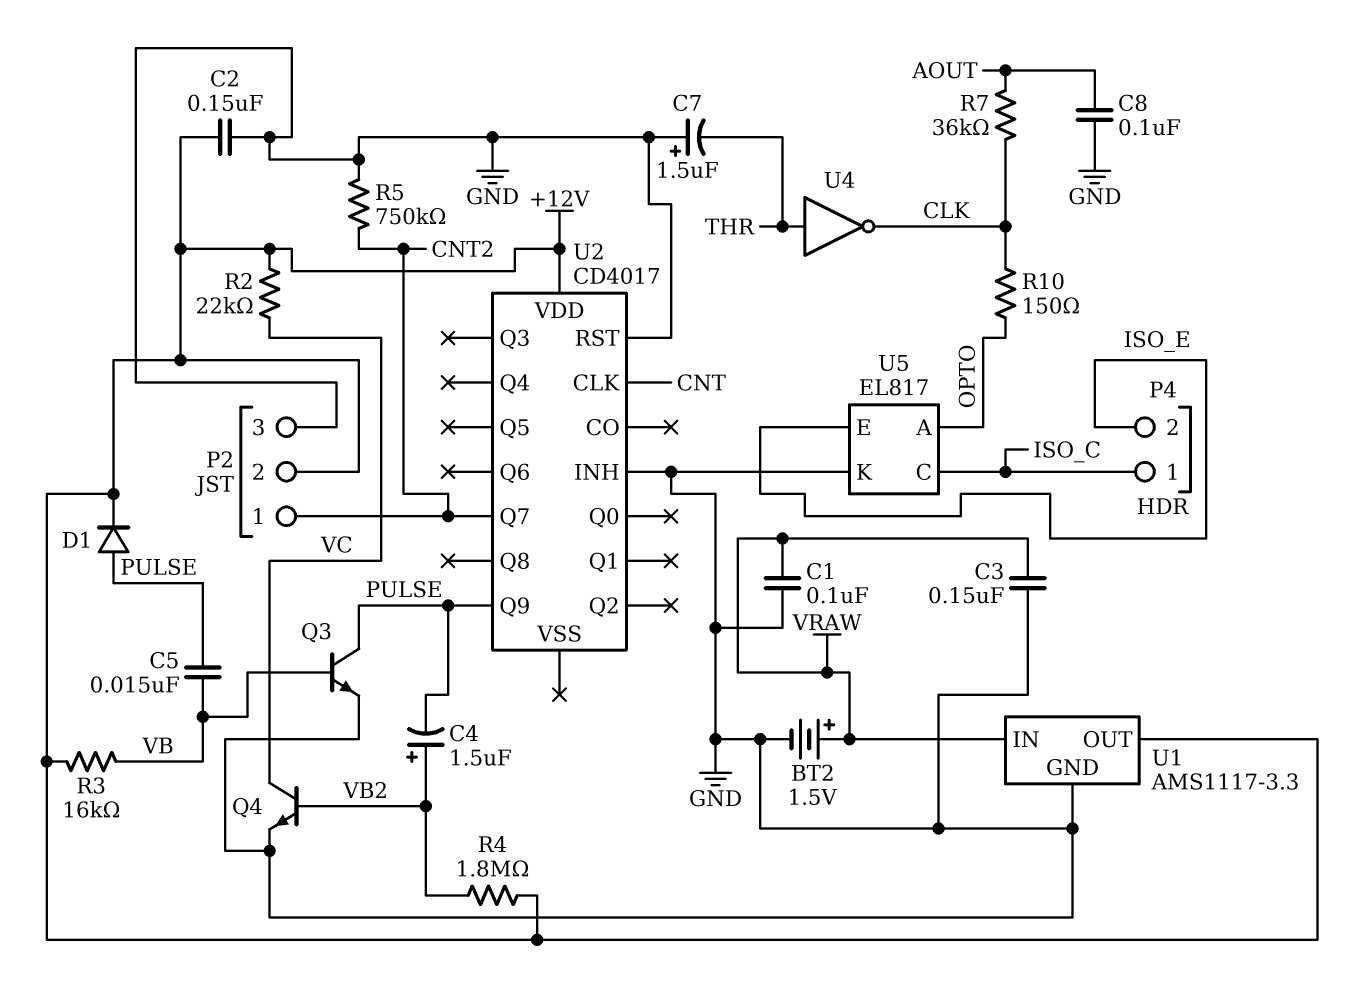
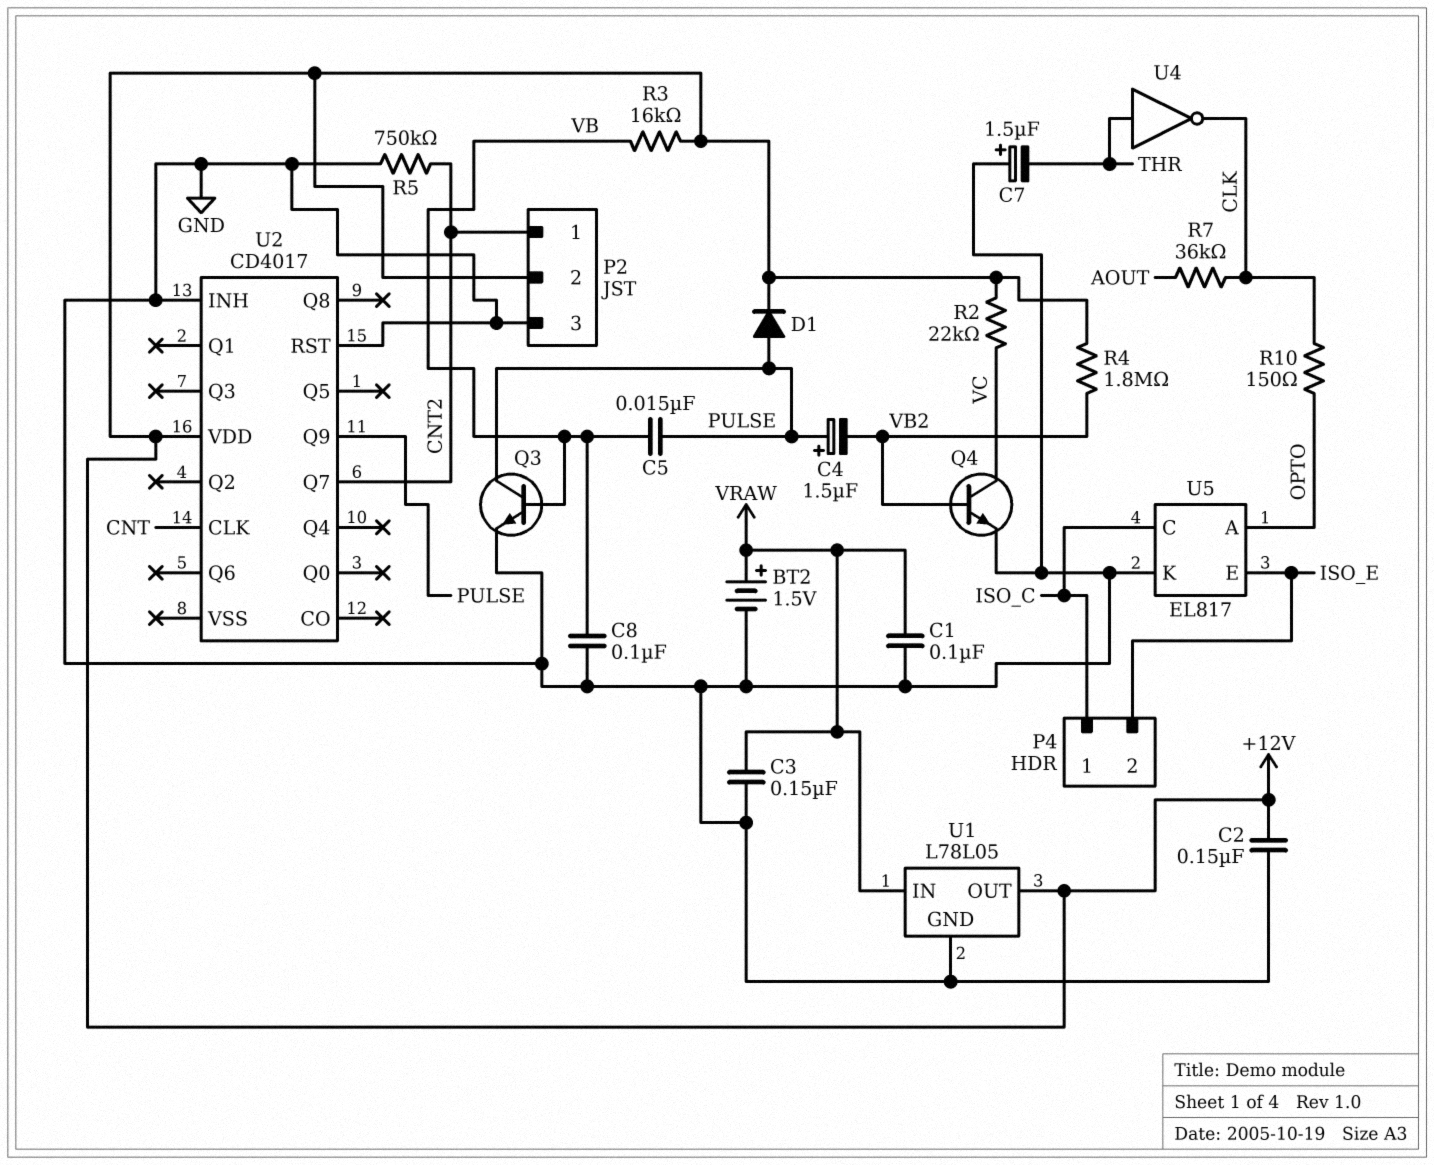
C4: 1.5uF (plus VB2, minus PULSE) -> 1.5uF (plus PULSE, minus VB2)
C8: 100nF (AOUT, GND) -> 100nF (GND, VB)
U1: AMS1117-3.3 -> L78L05

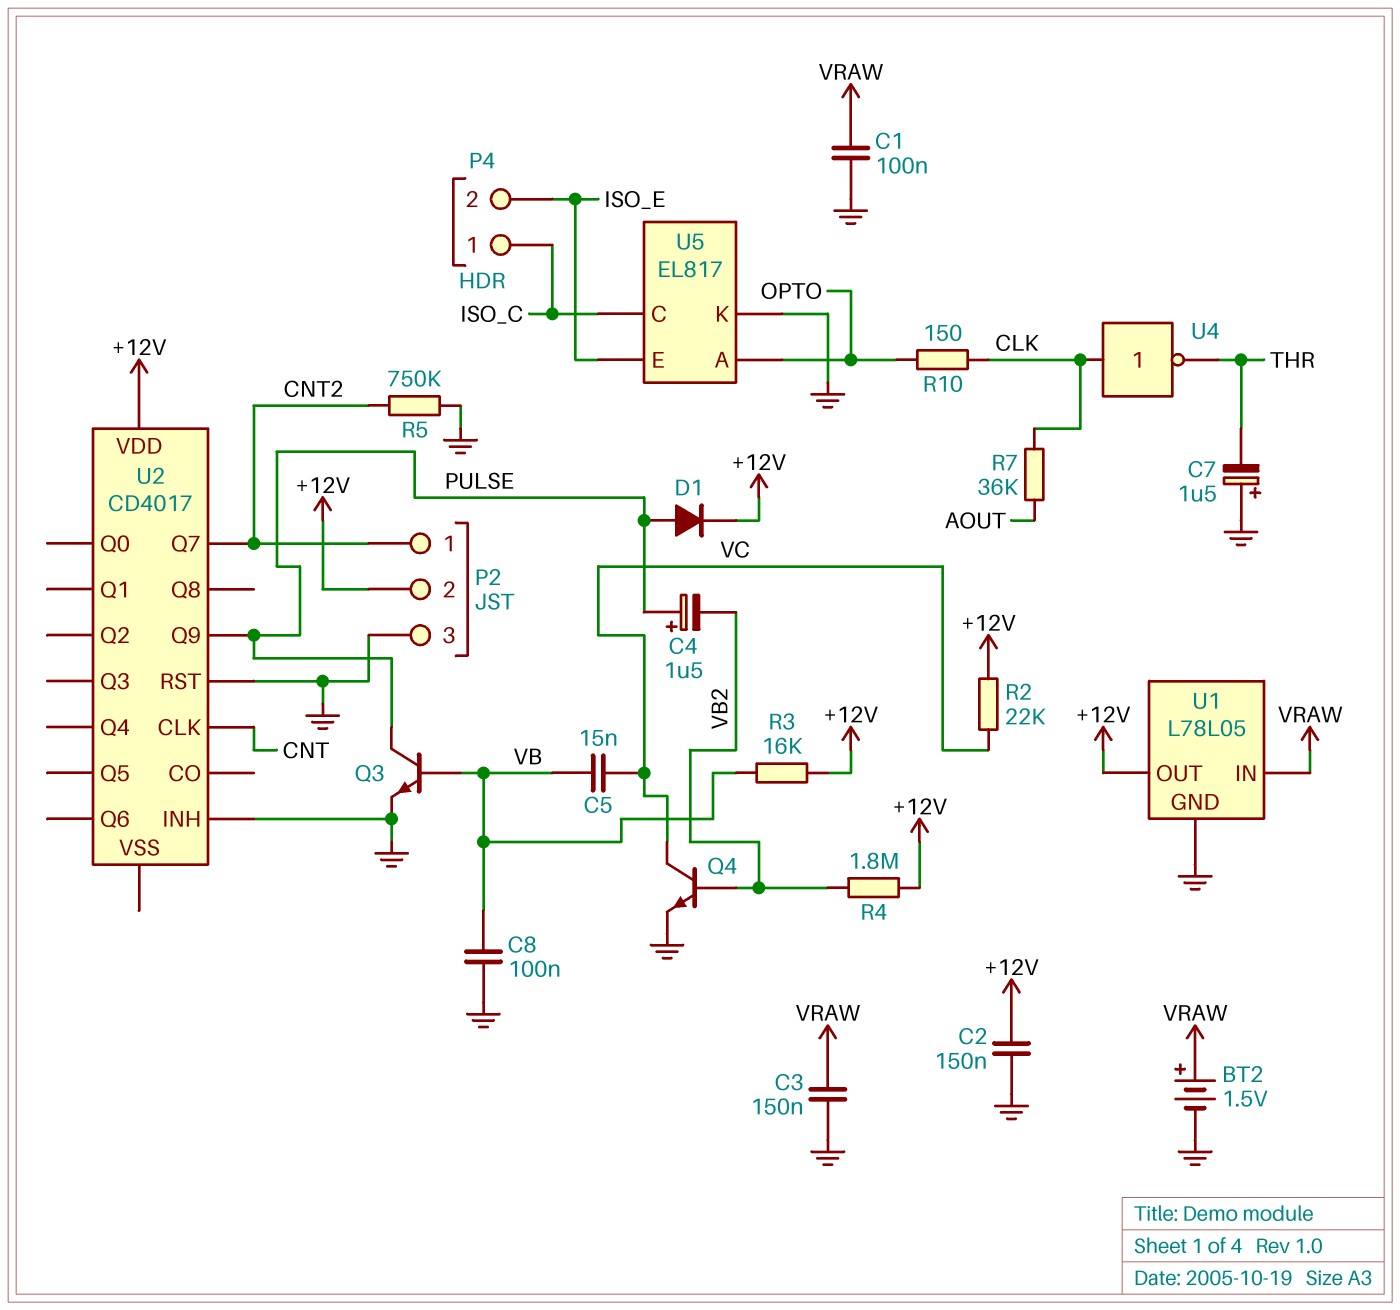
C5: 15nF (PULSE, VB) -> 15nF (VB, VC)
U4: NOT (in THR, out CLK) -> NOT (in CLK, out THR)

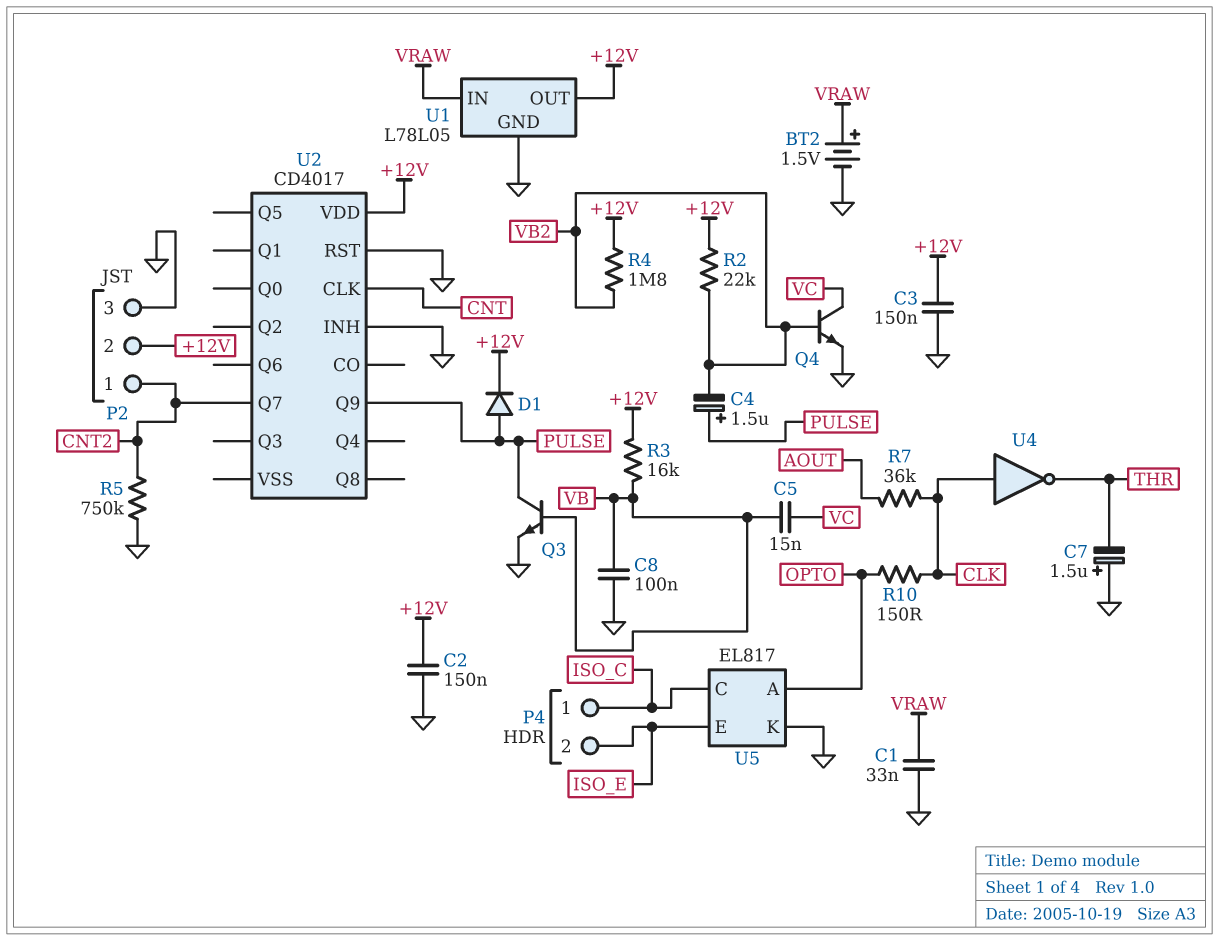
C1: 100nF (GND, VRAW) -> 33nF (GND, VRAW)
C3: 150nF (GND, VRAW) -> 150nF (+12V, GND)
R2: 22k (+12V, VC) -> 22k (+12V, VB2)

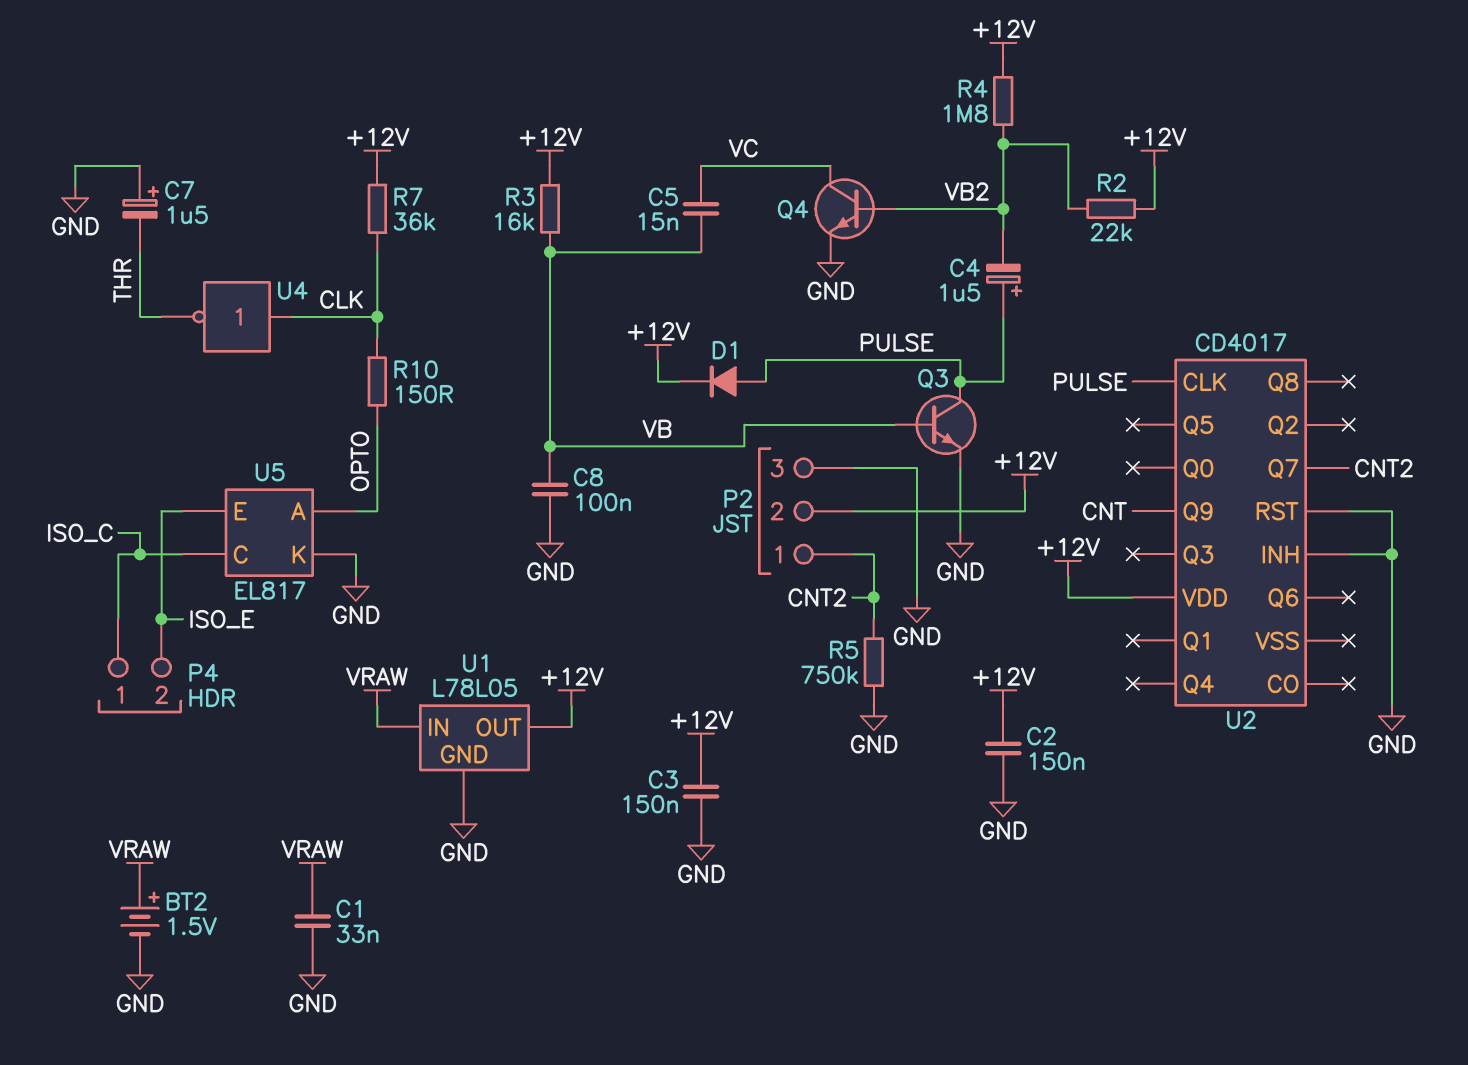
R7: 36k (AOUT, CLK) -> 36k (+12V, CLK)
U2 pin CLK: CNT -> PULSE
U2 pin Q9: PULSE -> CNT

